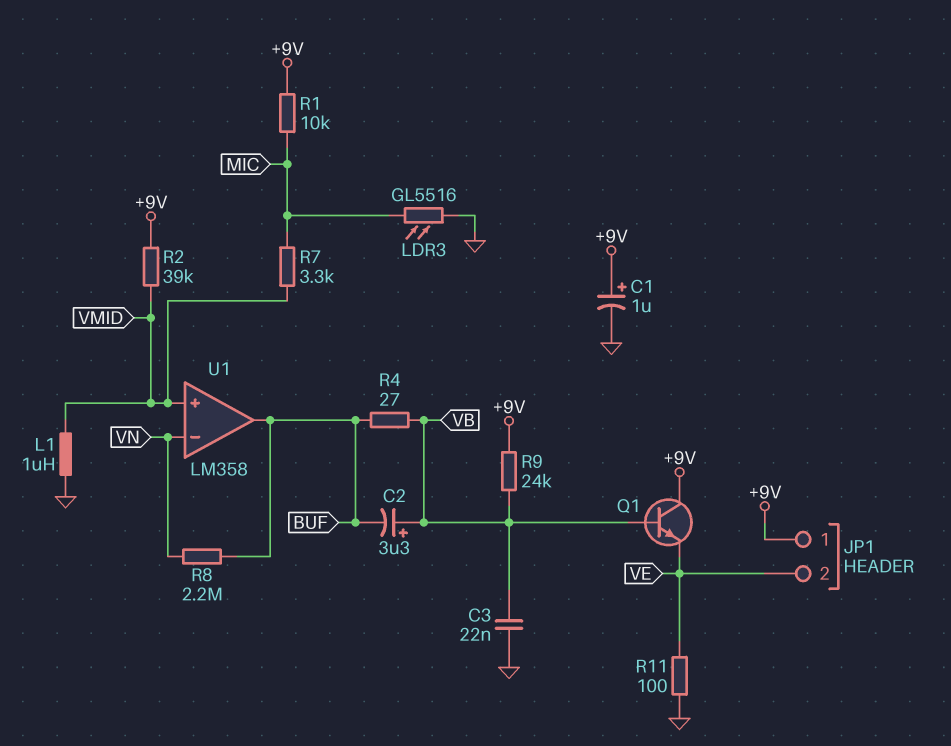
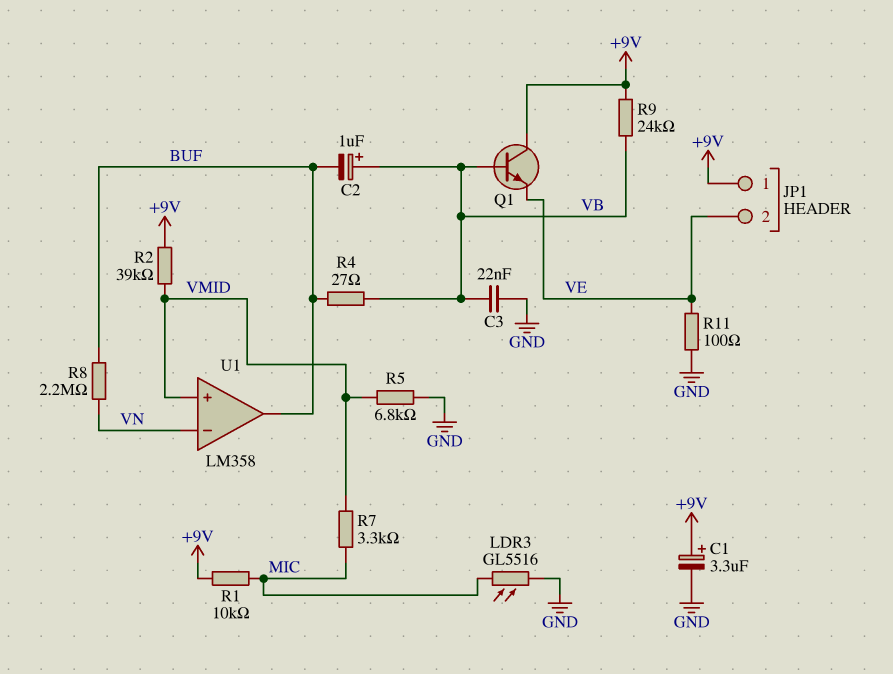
C1: 1uF (plus +9V, minus GND) -> 3.3uF (plus +9V, minus GND)
C2: 3.3uF (plus VB, minus BUF) -> 1uF (plus VB, minus BUF)
L1: 1uH (GND, VMID) -> none
R5: none -> 6.8k (GND, VMID)

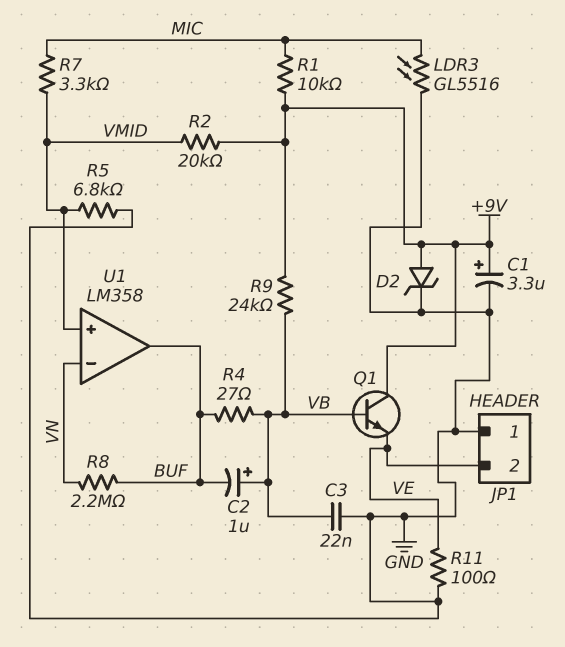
D2: none -> zener (A +9V, K GND)
JP1 pin 1: +9V -> GND
R2: 39k (+9V, VMID) -> 20k (+9V, VMID)

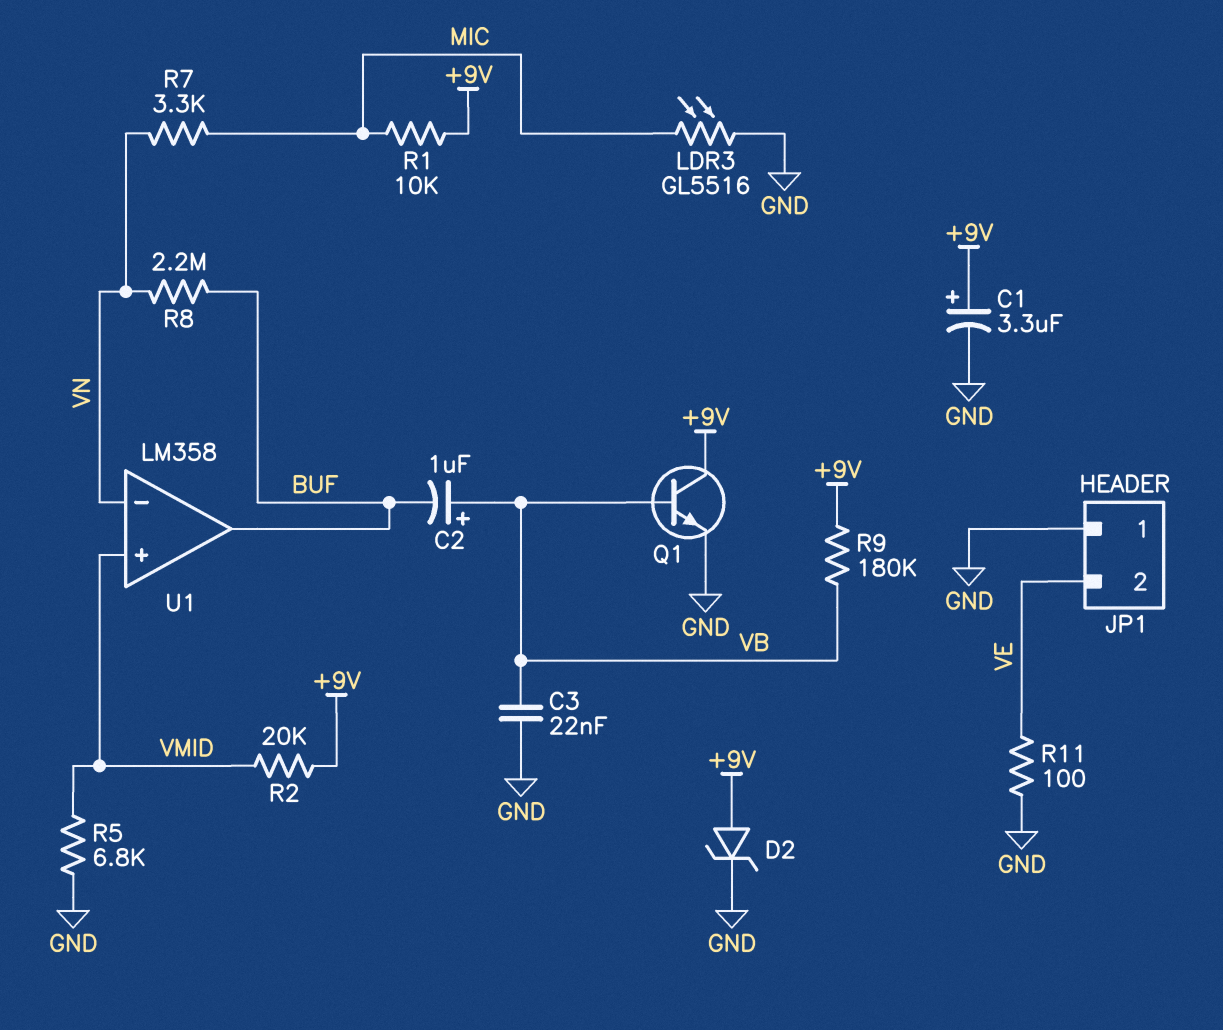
Q1: NPN (B VB, C +9V, E VE) -> NPN (B VB, C +9V, E GND)
R4: 27 (BUF, VB) -> none
R7: 3.3k (MIC, VMID) -> 3.3k (MIC, VN)
R9: 24k (+9V, VB) -> 180k (+9V, VB)

